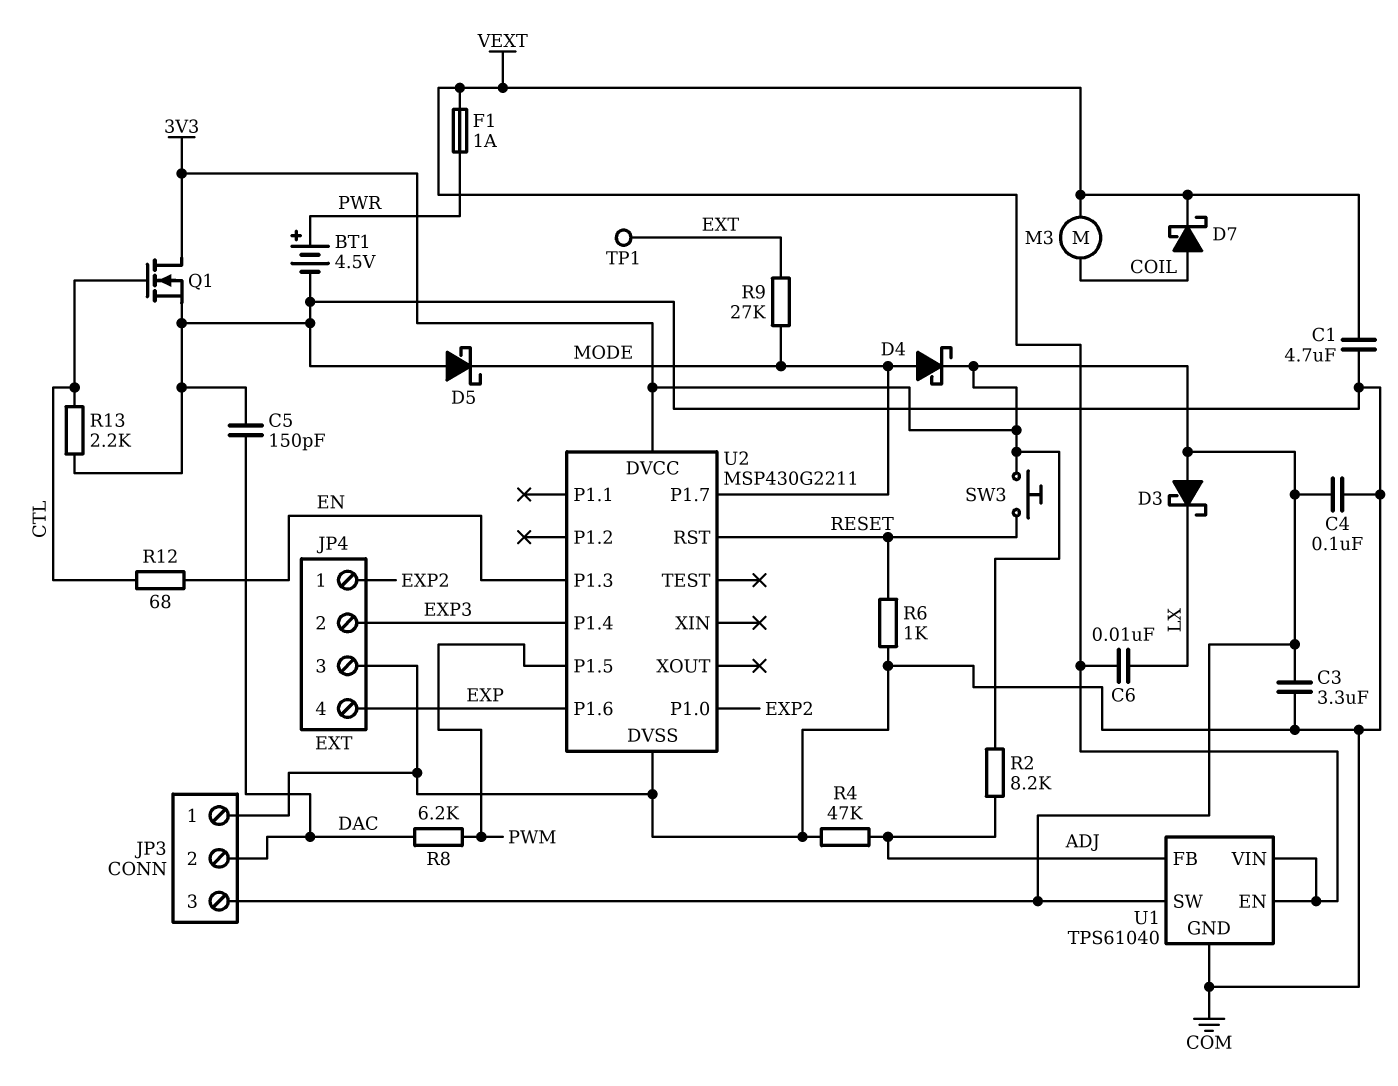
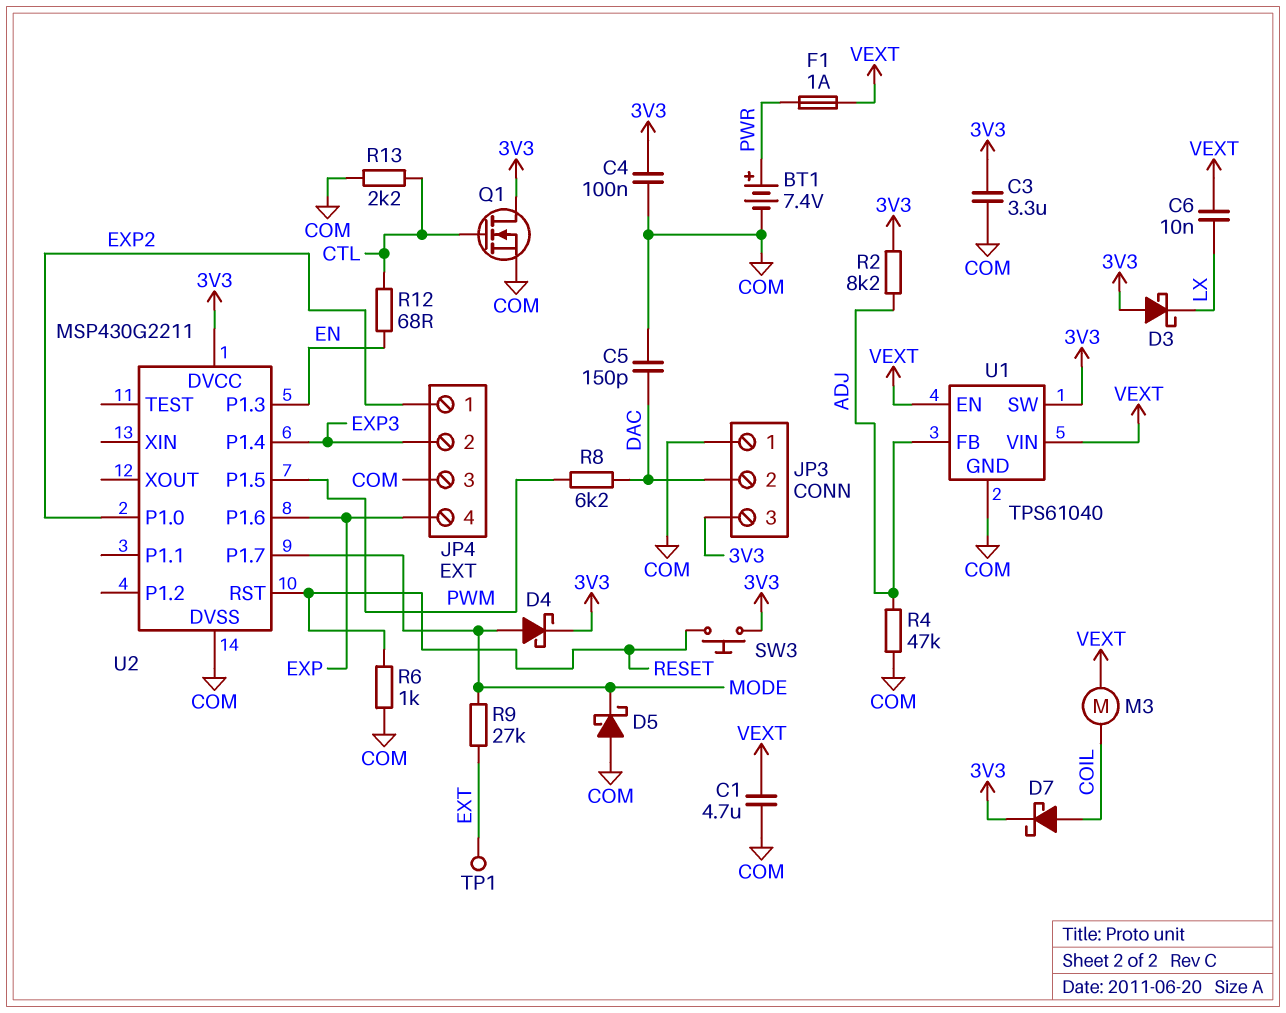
BT1: 4.5V (plus PWR, minus COM) -> 7.4V (plus PWR, minus COM)
D7: schottky (A COIL, K VEXT) -> schottky (A COIL, K 3V3)

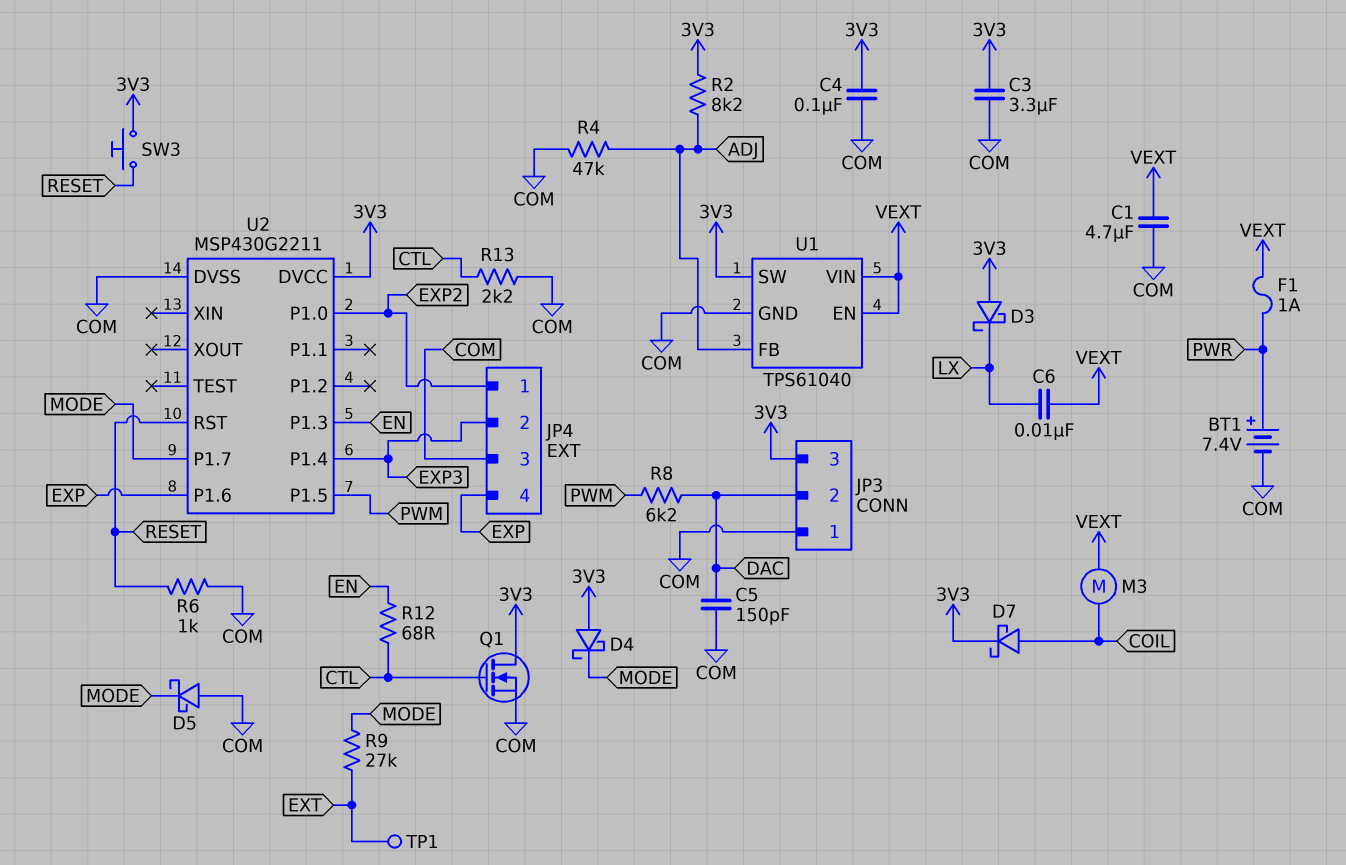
D4: schottky (A MODE, K 3V3) -> schottky (A 3V3, K MODE)

